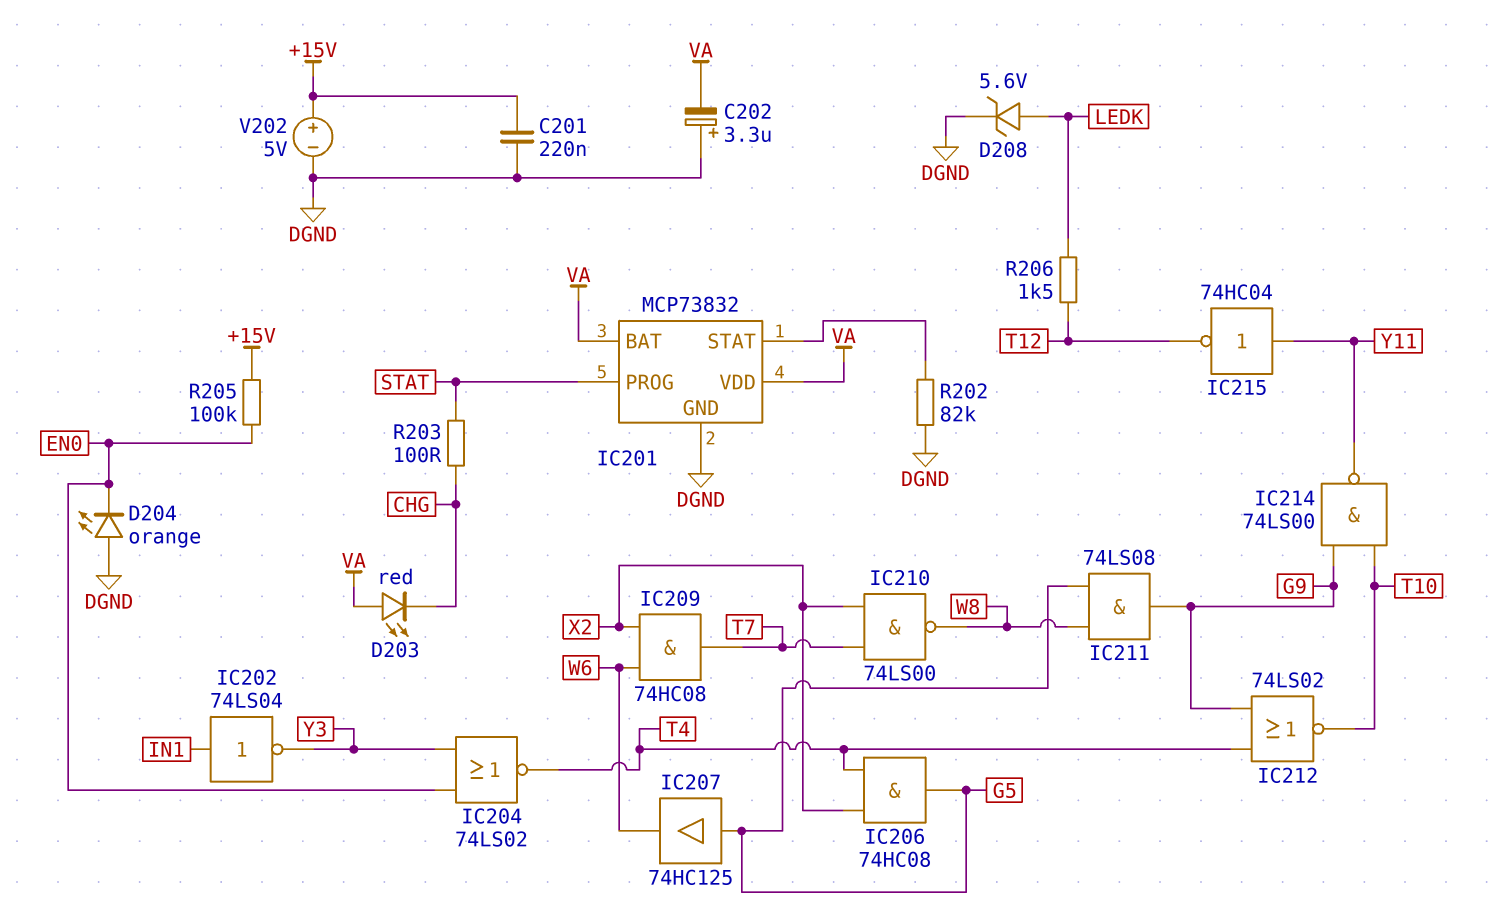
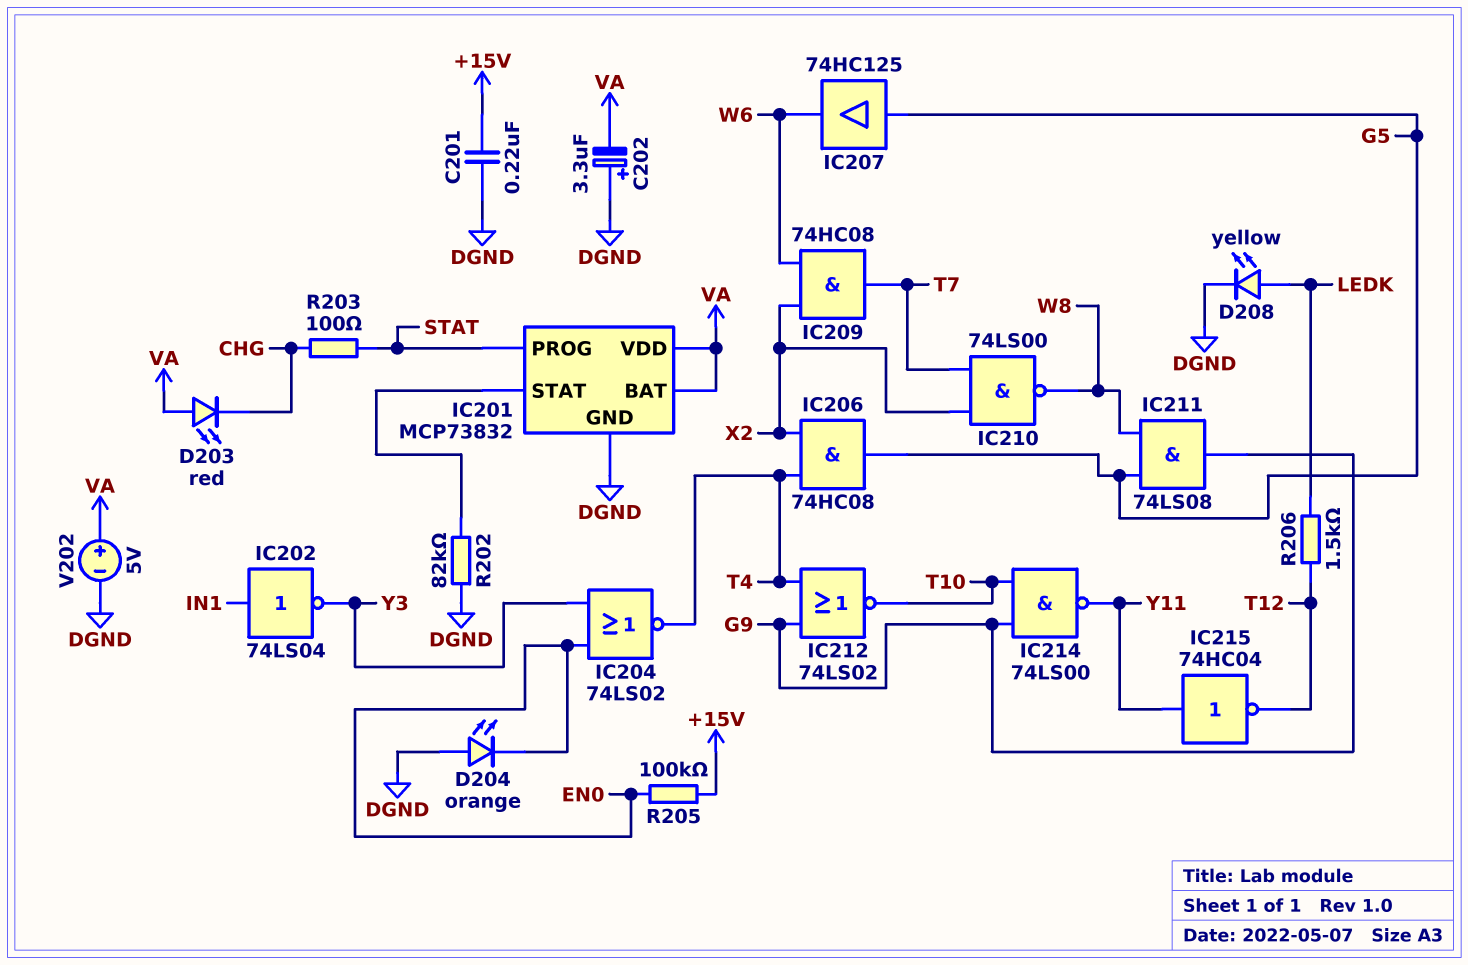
D208: zener 5.6V (A LEDK, K DGND) -> LED yellow (A LEDK, K DGND)
V202: 5V (plus +15V, minus DGND) -> 5V (plus VA, minus DGND)

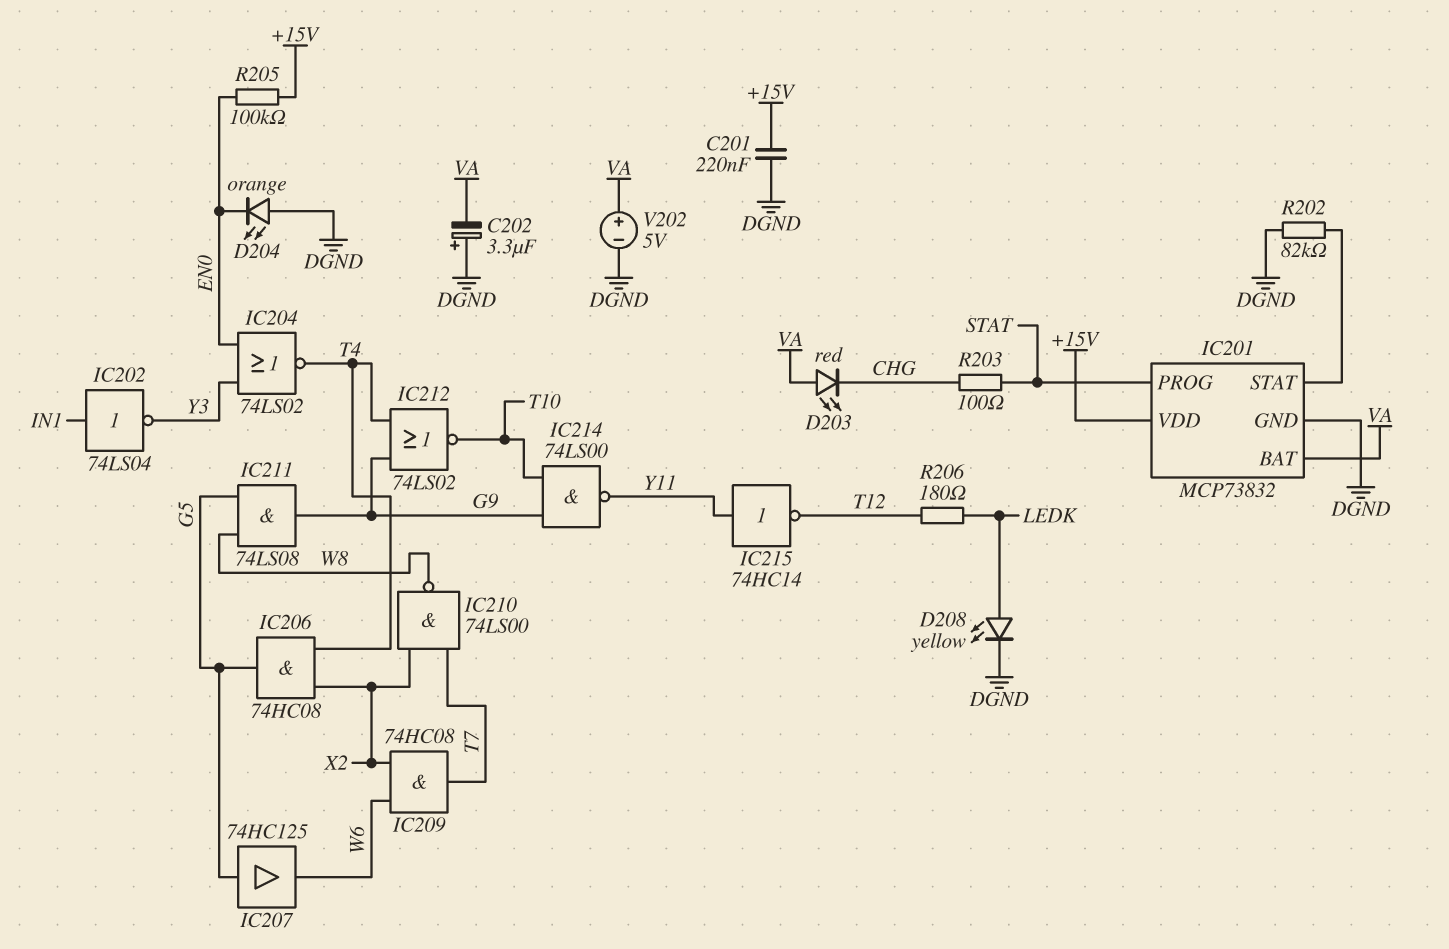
IC201 pin VDD: VA -> +15V
IC215: NOT 74HC04 (in Y11, out T12) -> NOT 74HC14 (in Y11, out T12)
R206: 1.5k (LEDK, T12) -> 180 (LEDK, T12)

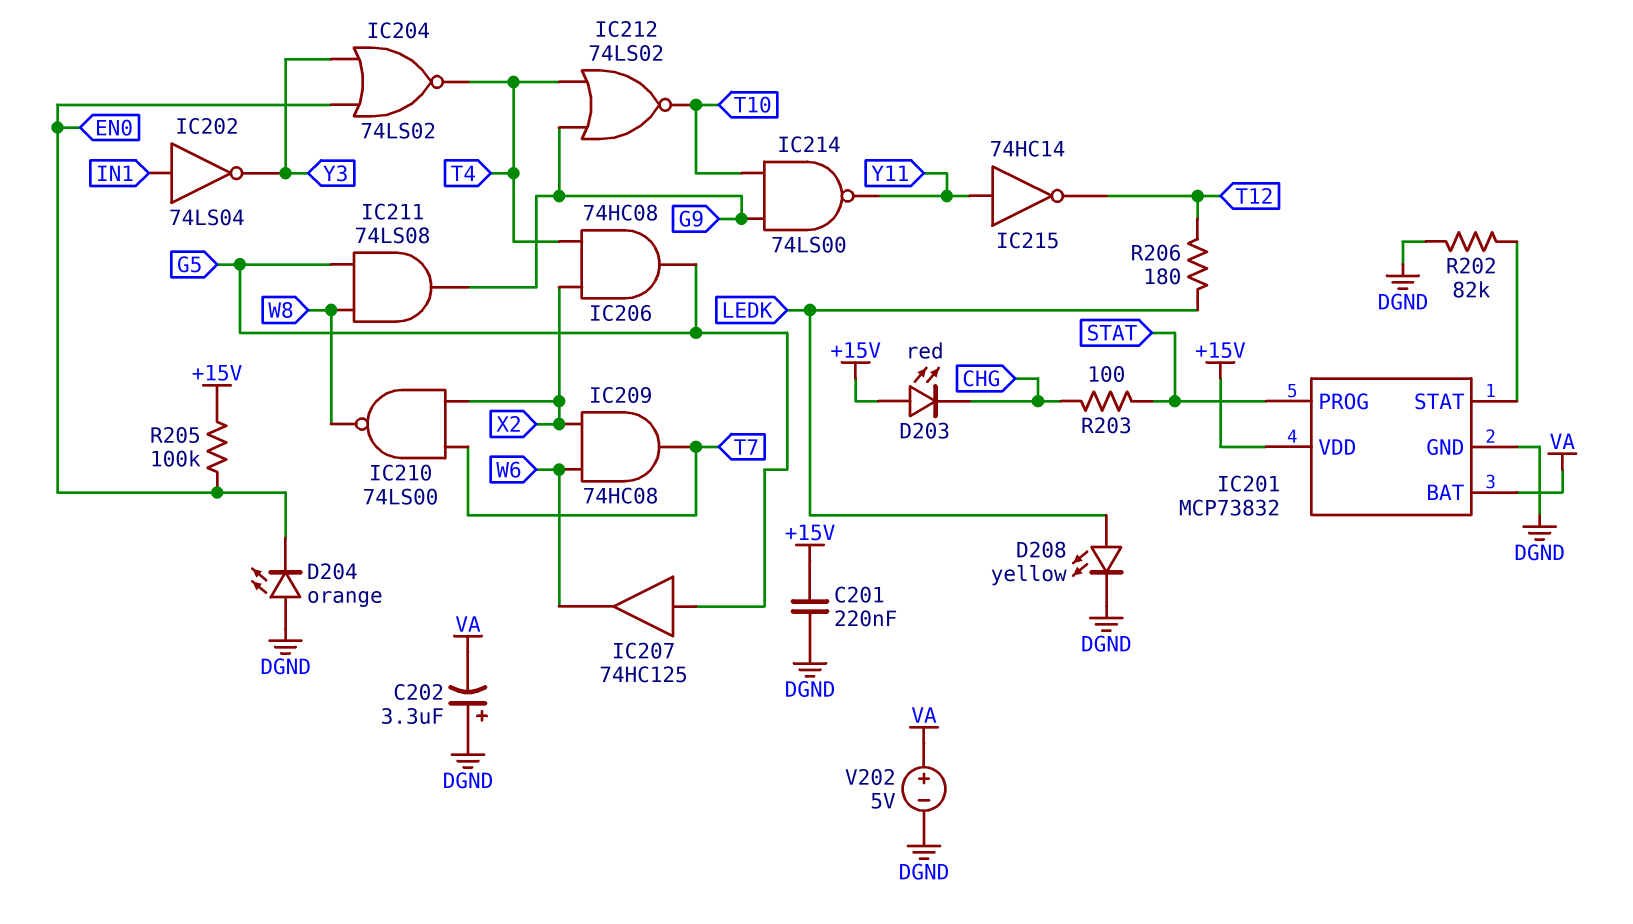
D203: LED red (A VA, K CHG) -> LED red (A +15V, K CHG)

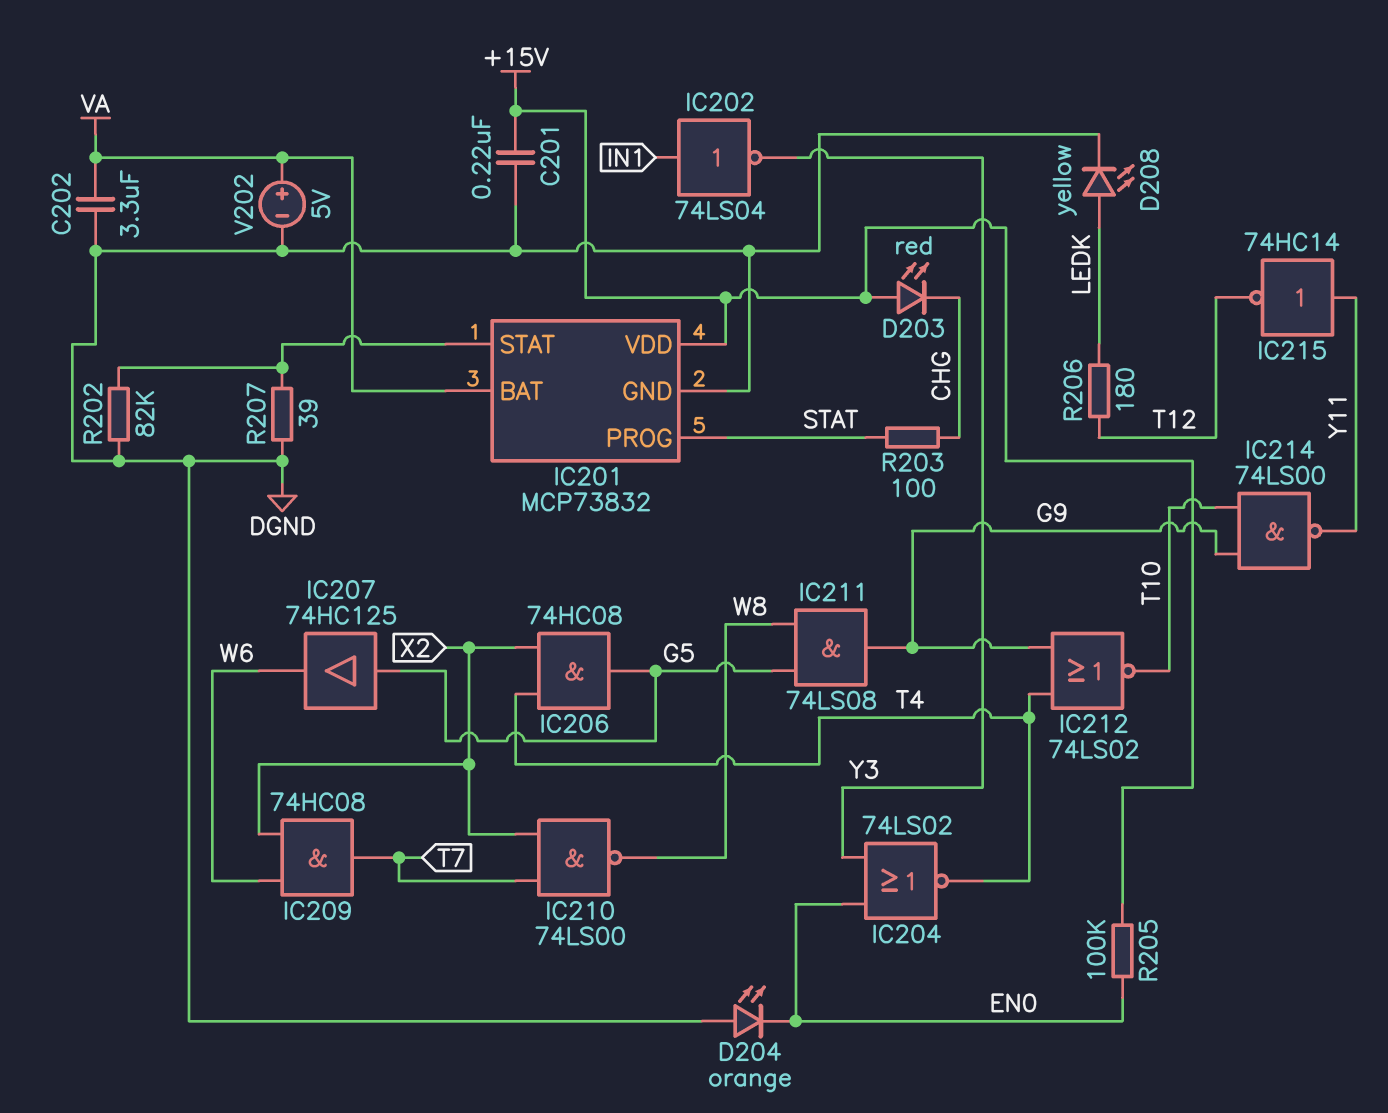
C202: 3.3uF (plus DGND, minus VA) -> 3.3uF (DGND, VA)
R207: none -> 39 (DGND, IC201/STAT)

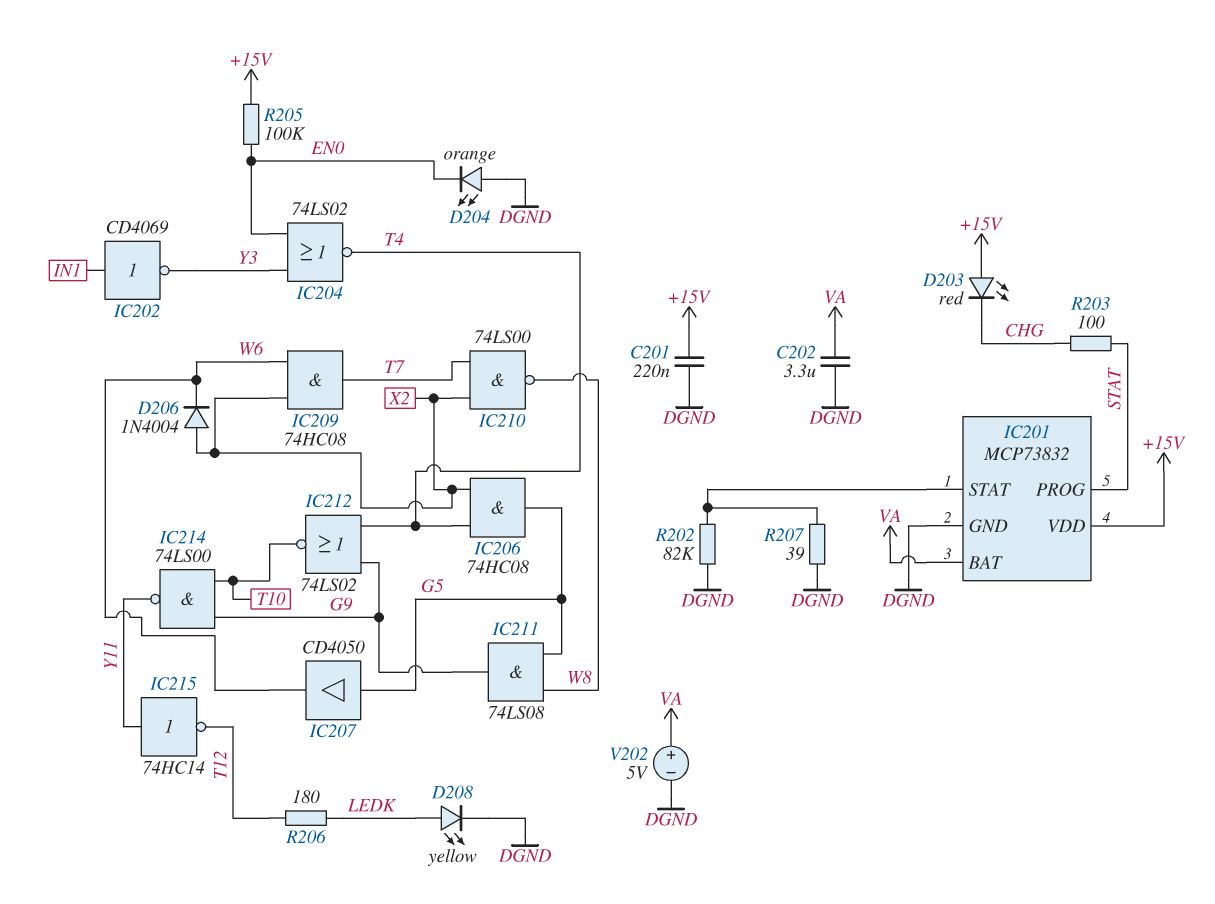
D206: none -> diode 1N4004 (A X2, K W6)
IC202: NOT 74LS04 (in IN1, out Y3) -> NOT CD4069 (in IN1, out Y3)
IC207: buffer 74HC125 (in G5, out W6) -> buffer CD4050 (in G5, out W6)

